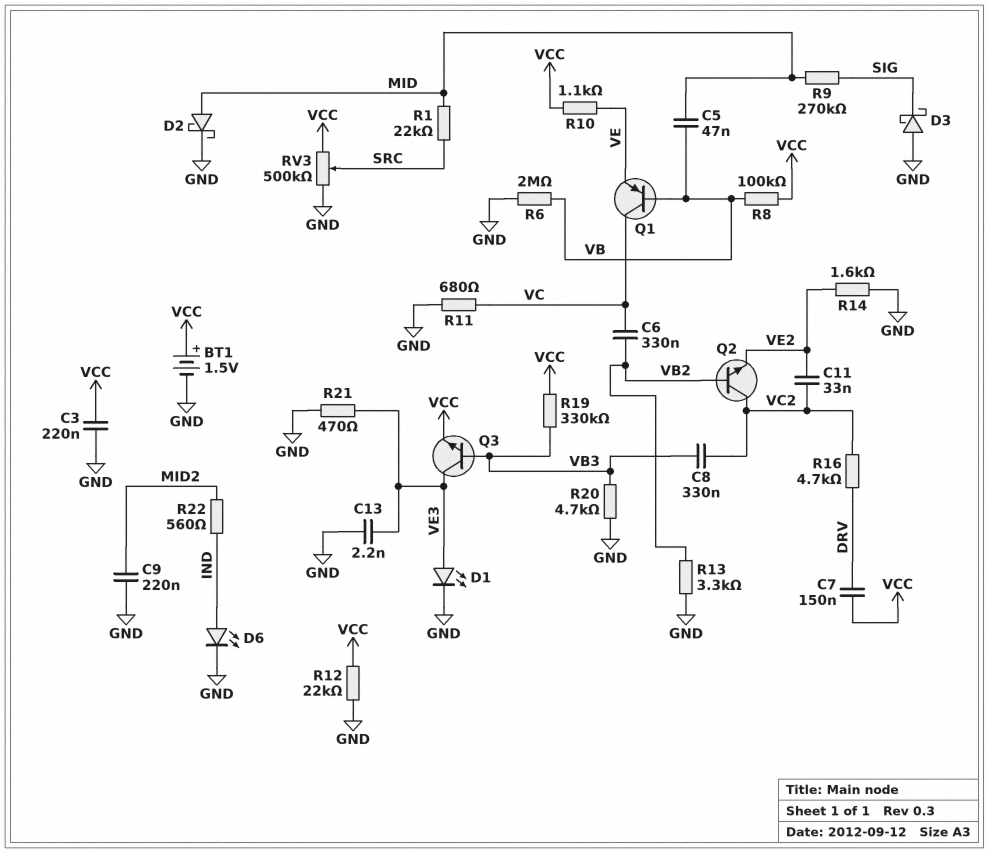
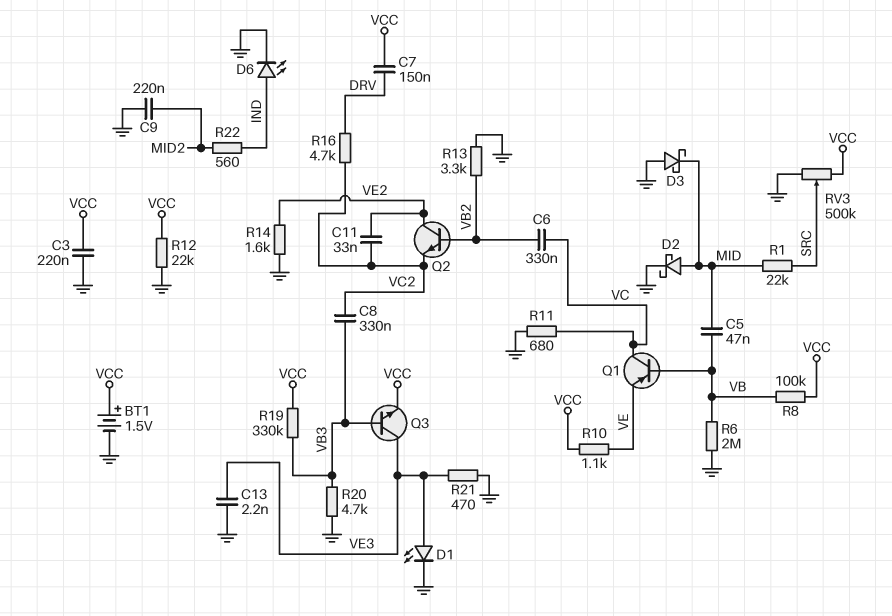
D3: schottky (A GND, K SIG) -> schottky (A GND, K MID)
Q2: NPN (B VB2, C VC2, E VE2) -> NPN (B VB2, C VE2, E VC2)
R9: 270k (MID, SIG) -> none

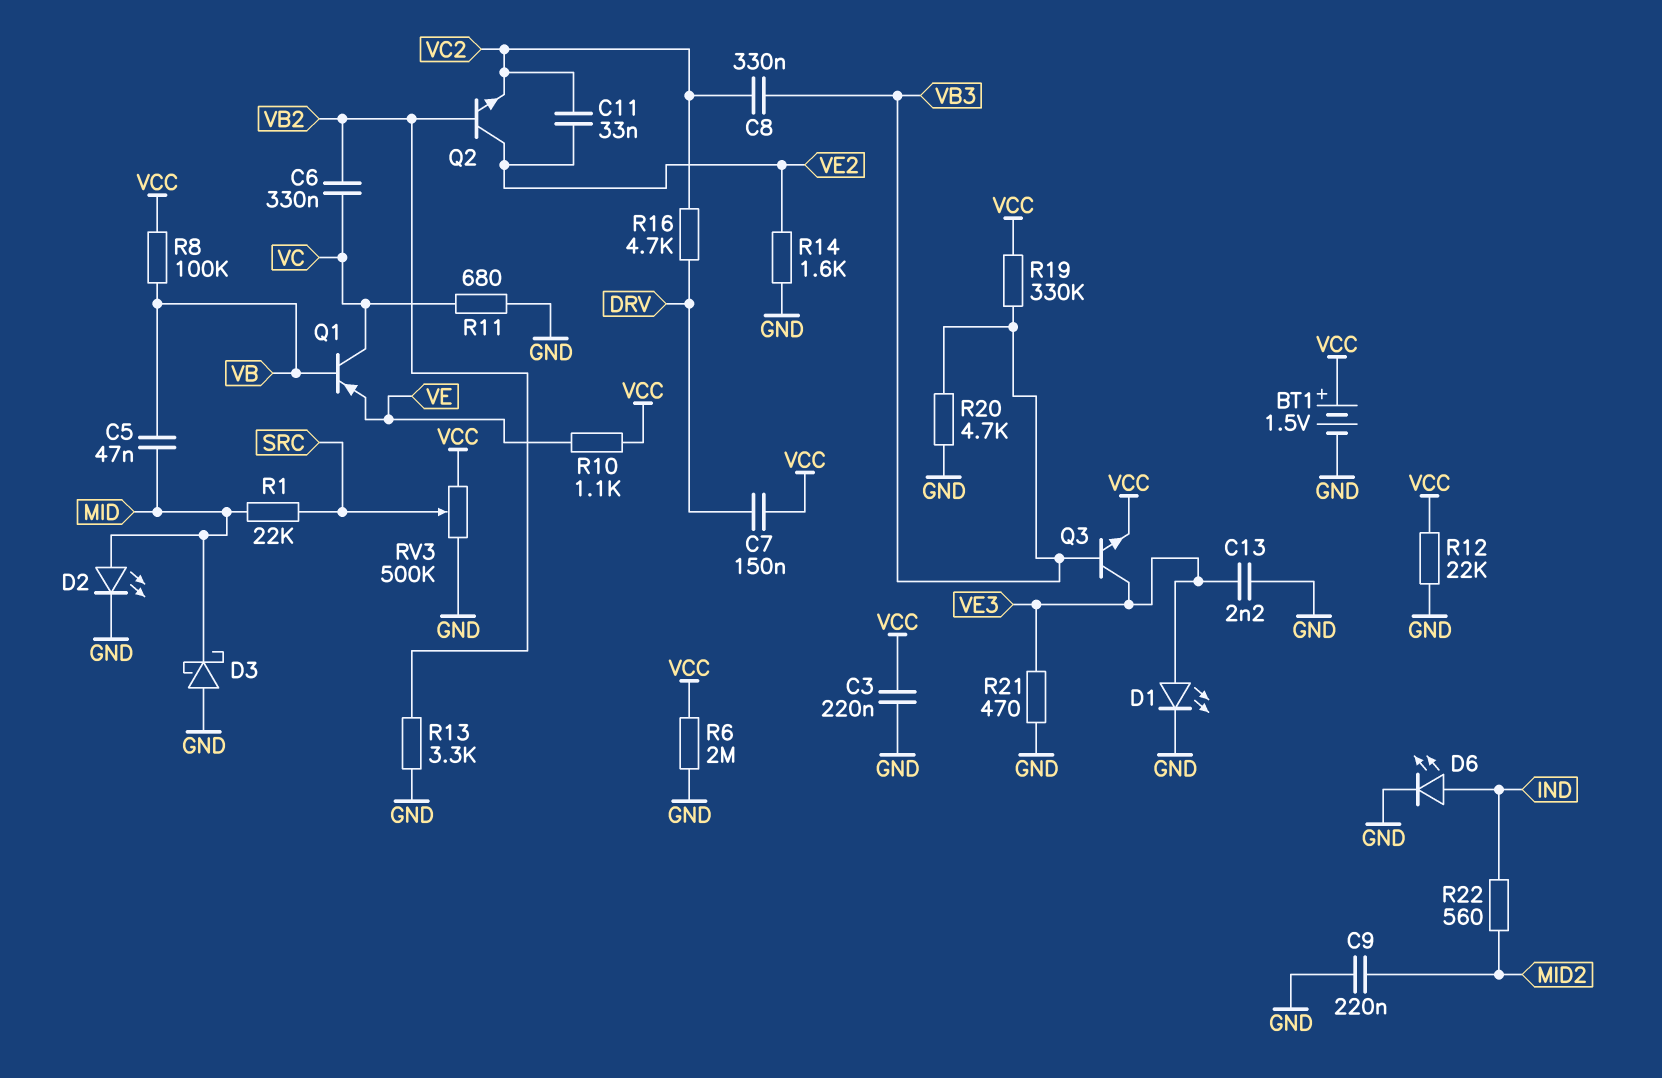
D2: schottky (A MID, K GND) -> LED (A MID, K GND)
R6: 2M (GND, VB) -> 2M (GND, VCC)

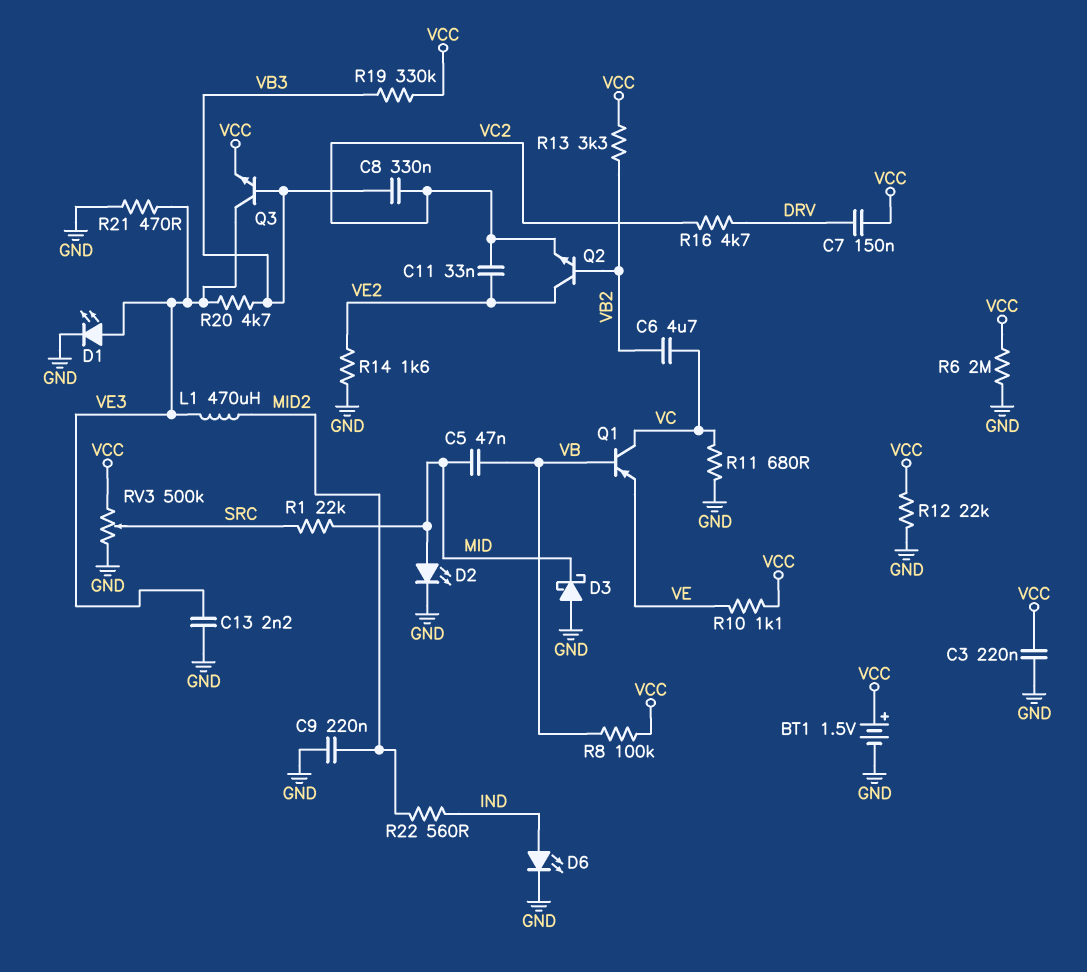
C6: 330nF (VB2, VC) -> 4.7uF (VB2, VC)
L1: none -> 470uH (MID2, VE3)
R13: 3.3k (GND, VB2) -> 3.3k (VB2, VCC)
R20: 4.7k (GND, VB3) -> 4.7k (VB3, VE3)

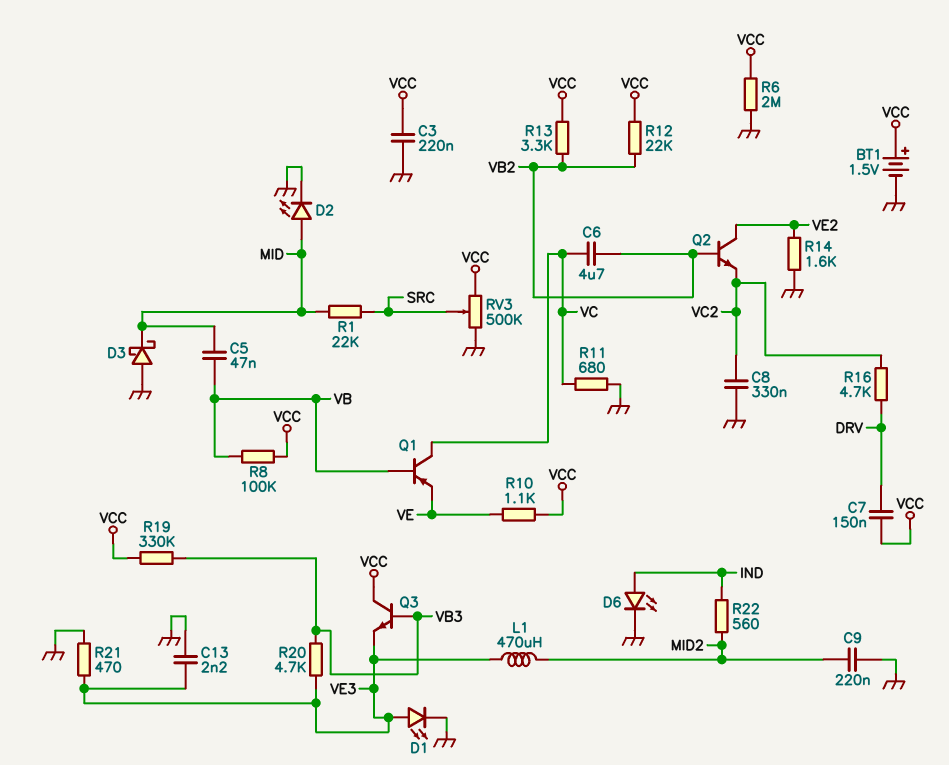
C8: 330nF (VB3, VC2) -> 330nF (GND, VC2)
C11: 33nF (VC2, VE2) -> none
Q3: NPN (B VB3, C VE3, E VCC) -> NPN (B VB3, C VCC, E VE3)
R12: 22k (GND, VCC) -> 22k (VB2, VCC)

